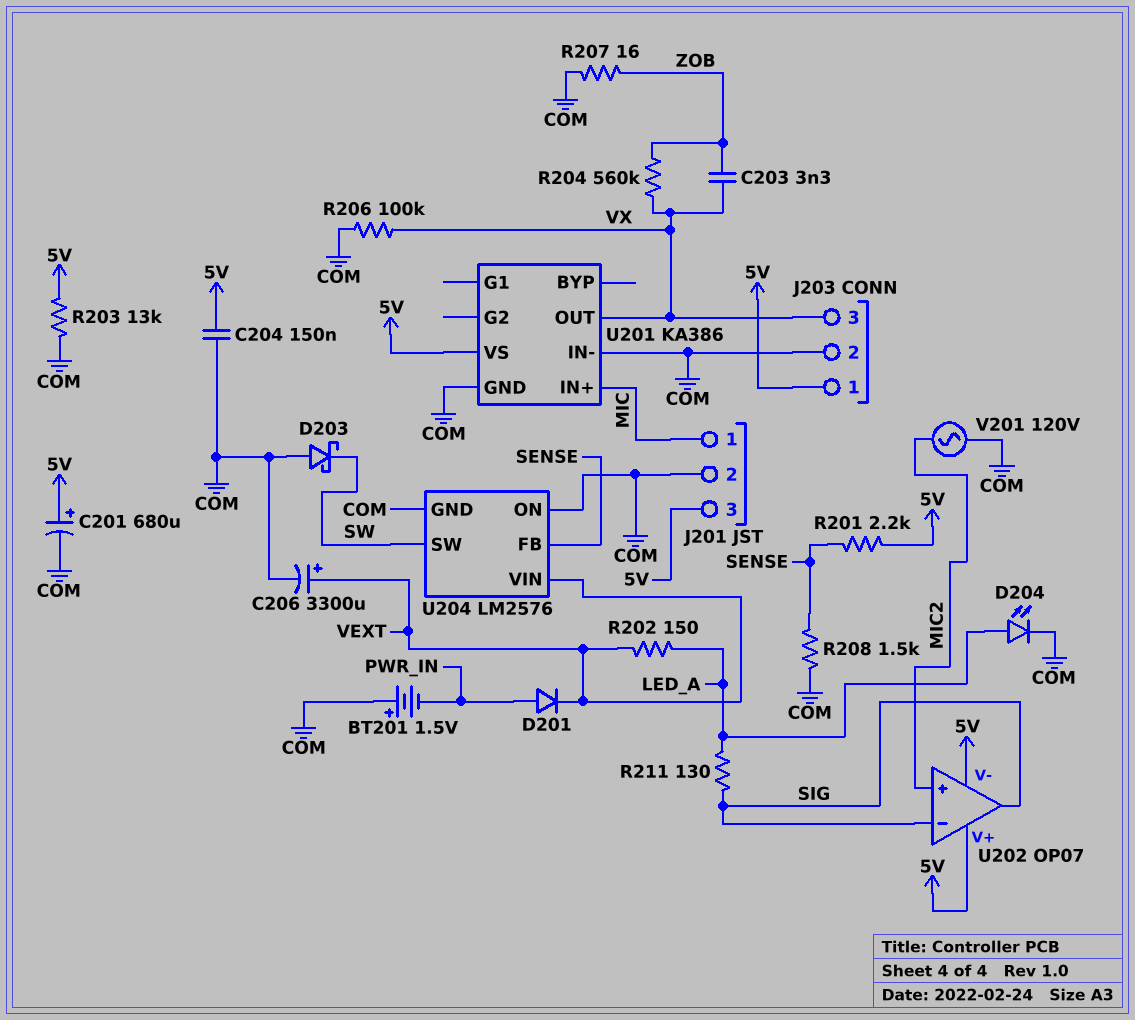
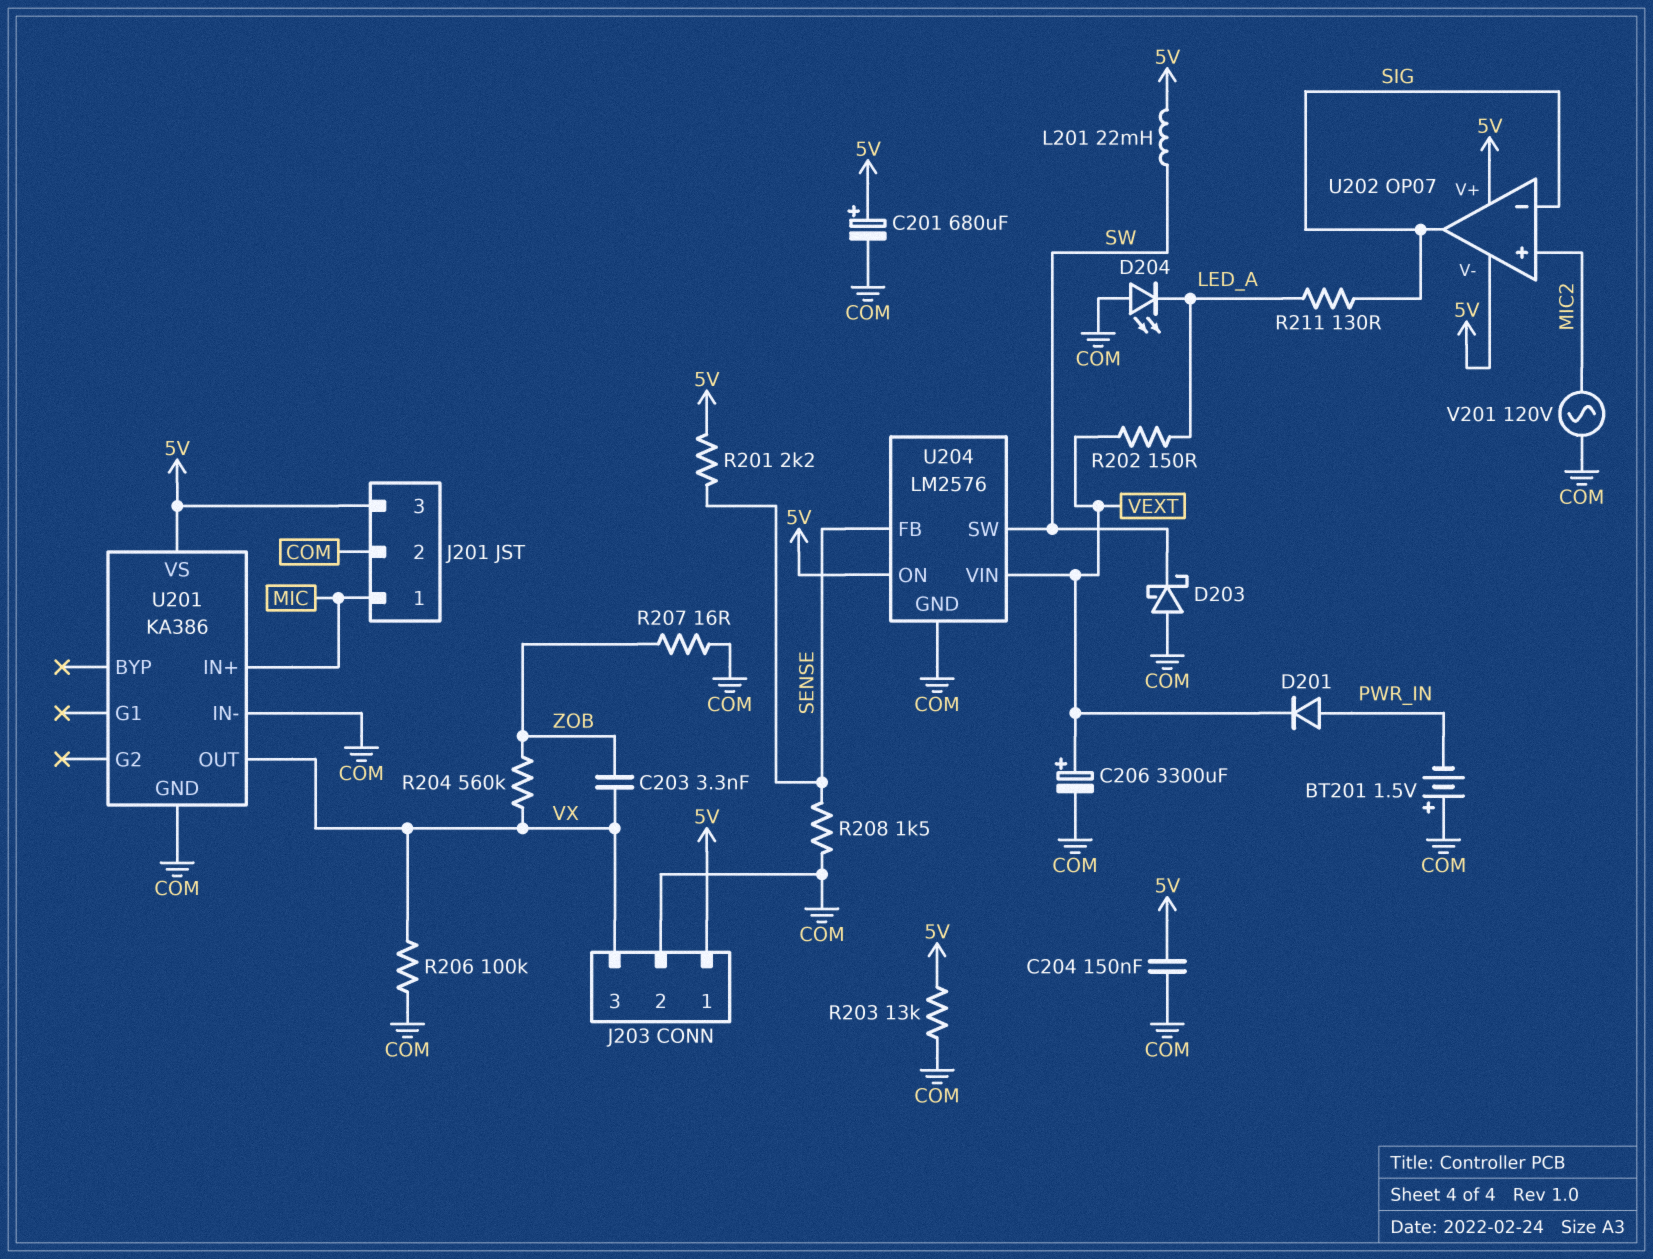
D204: LED (A LED_A, K COM) -> LED (A COM, K LED_A)
L201: none -> 22mH (5V, SW)
U204 pin ON: COM -> 5V

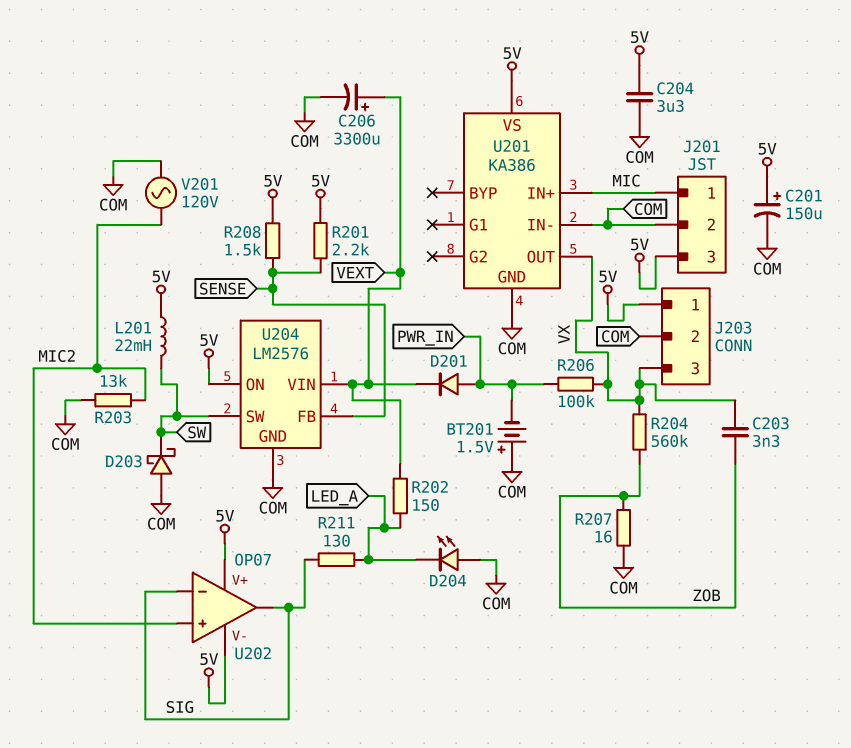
C201: 680uF (plus 5V, minus COM) -> 150uF (plus 5V, minus COM)
C204: 150nF (5V, COM) -> 3.3uF (5V, COM)
R203: 13k (5V, COM) -> 13k (COM, MIC2)
R206: 100k (COM, VX) -> 100k (PWR_IN, VX)
R208: 1.5k (COM, SENSE) -> 1.5k (5V, SENSE)

